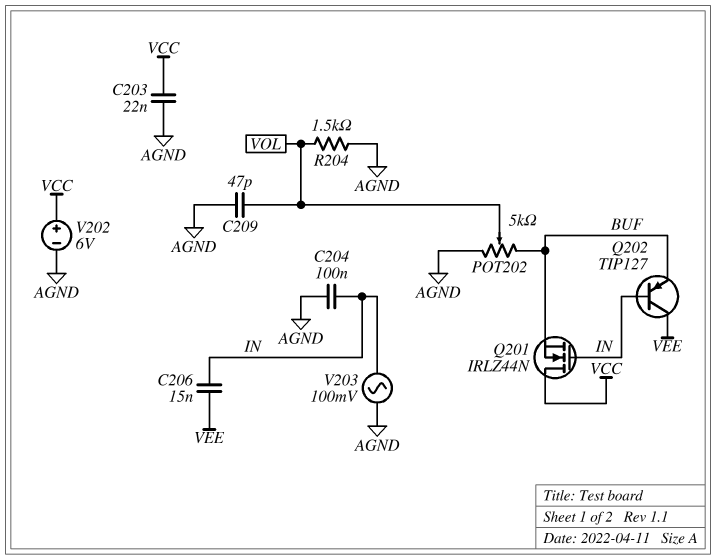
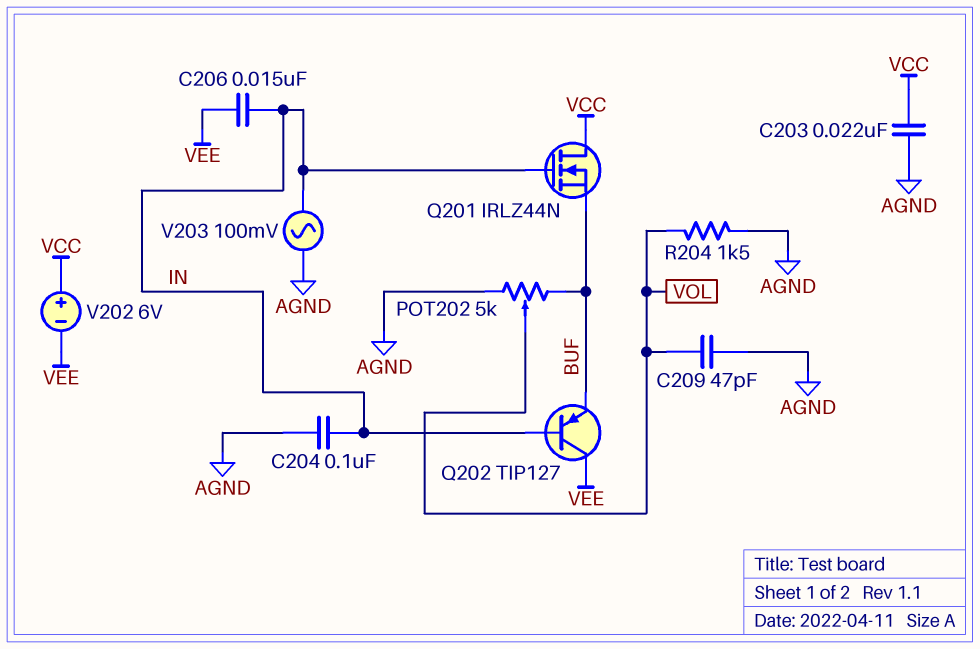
V202: 6V (plus VCC, minus AGND) -> 6V (plus VCC, minus VEE)

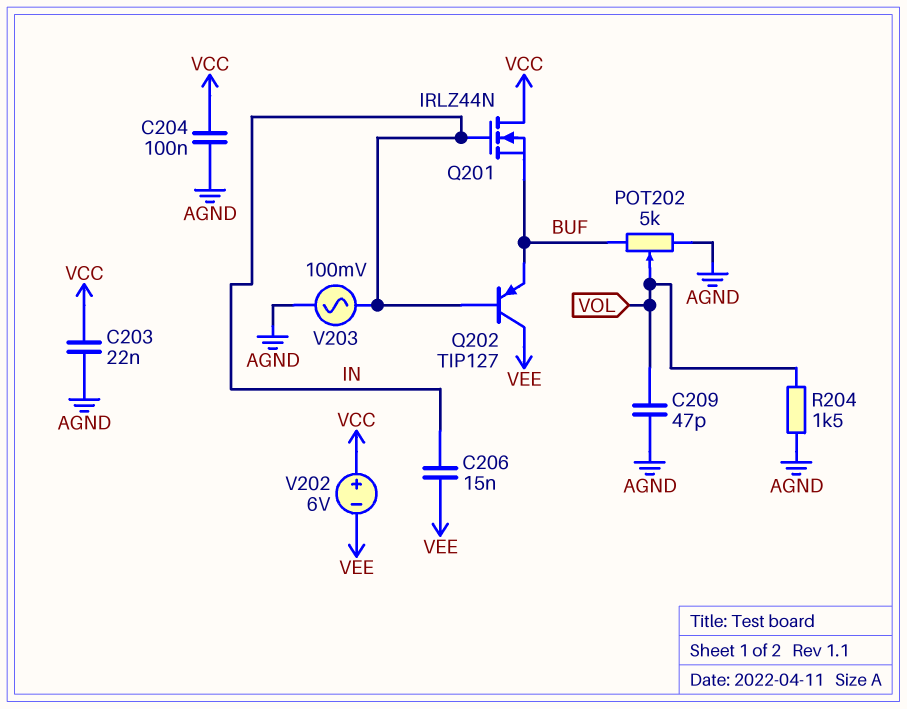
C204: 100nF (AGND, IN) -> 100nF (AGND, VCC)

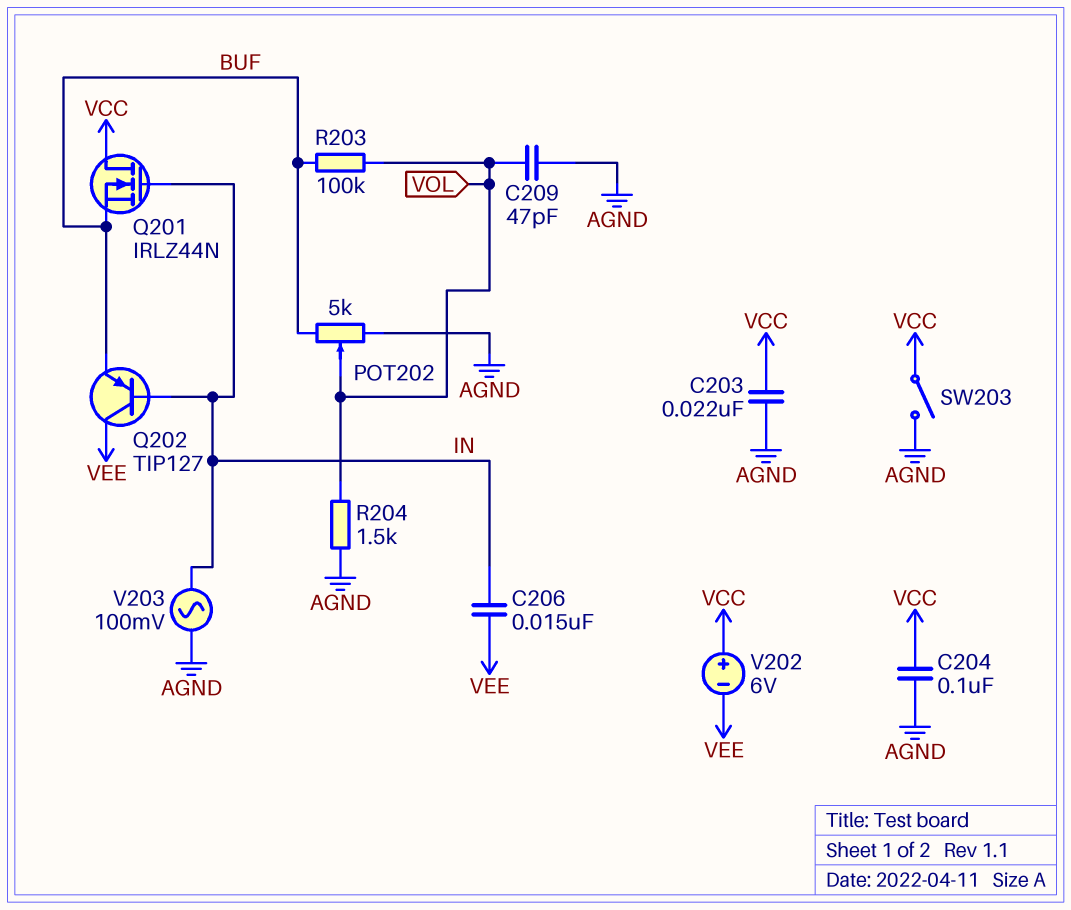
R203: none -> 100k (BUF, VOL)
SW203: none -> switch (AGND, VCC)

